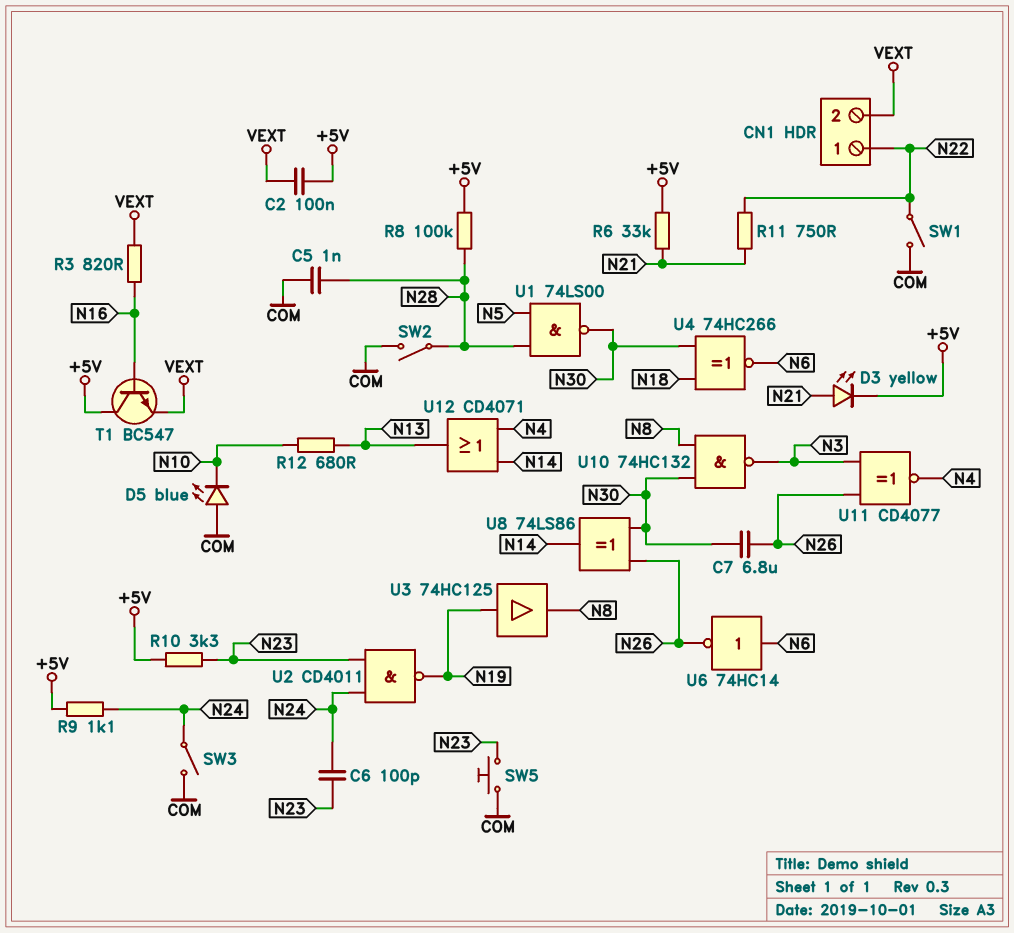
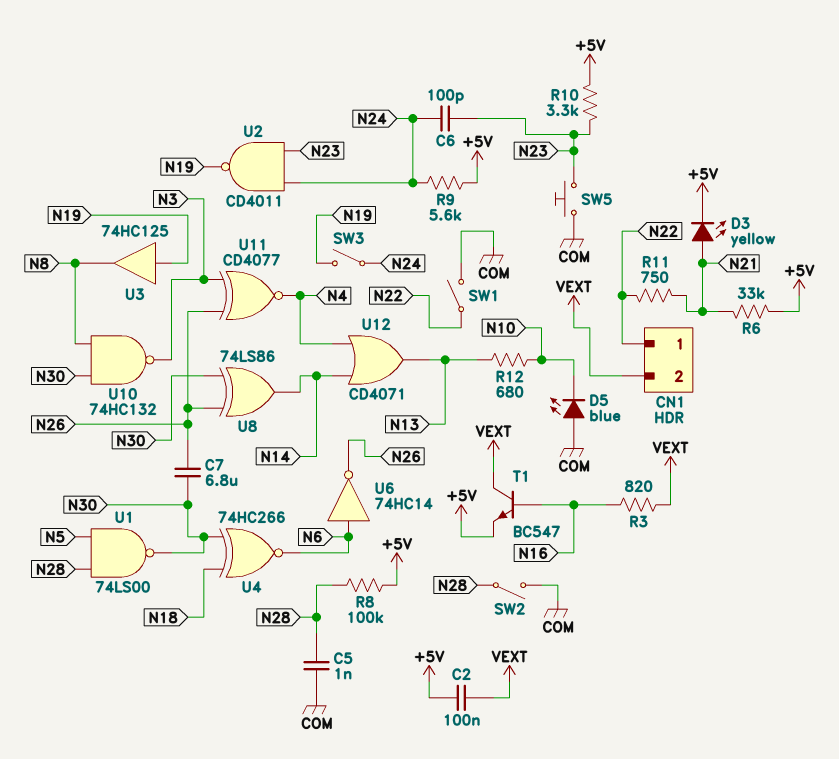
R9: 1.1k (+5V, N24) -> 5.6k (+5V, N24)
SW3: switch (COM, N24) -> switch (N19, N24)
T1: NPN BC547 (B N16, C +5V, E VEXT) -> NPN BC547 (B N16, C VEXT, E +5V)

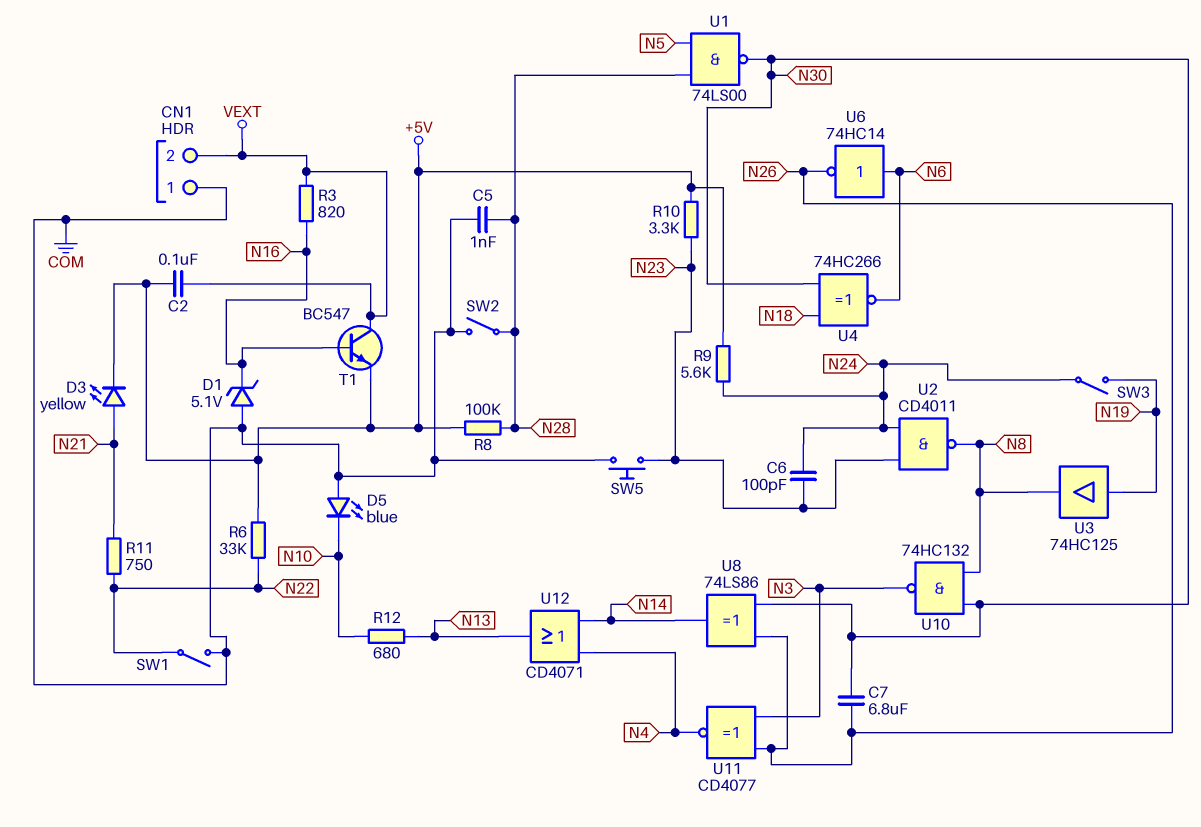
CN1 pin 1: N22 -> COM
D1: none -> zener 5.1V (A COM, K N16)
R6: 33k (+5V, N21) -> 33k (+5V, N22)
U2: NAND CD4011 (in N23, in N24, out N19) -> NAND CD4011 (in N23, in N24, out N8)

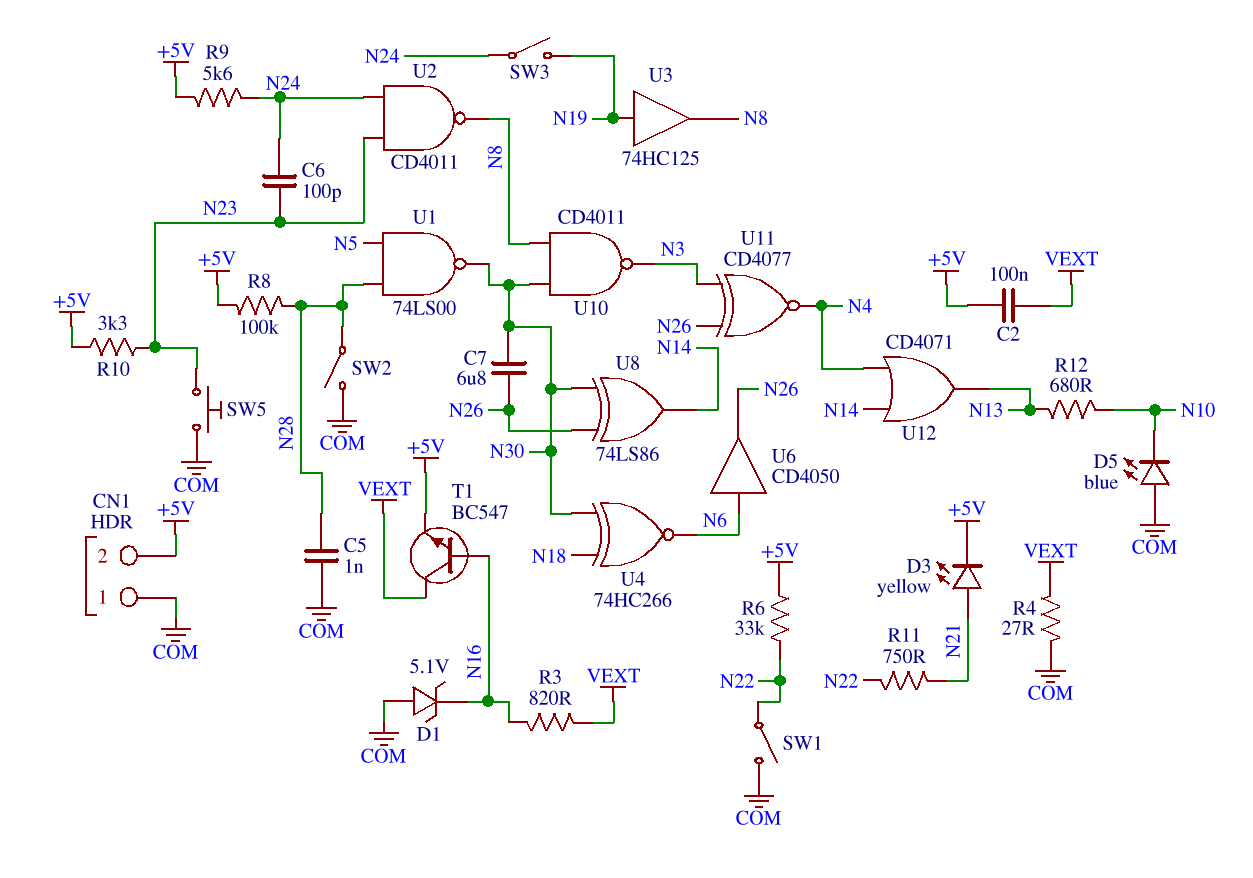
CN1 pin 2: VEXT -> +5V
R4: none -> 27 (COM, VEXT)
U6: NOT 74HC14 (in N6, out N26) -> buffer CD4050 (in N6, out N26)
U10: NAND 74HC132 (in N8, in N30, out N3) -> NAND CD4011 (in N8, in N30, out N3)

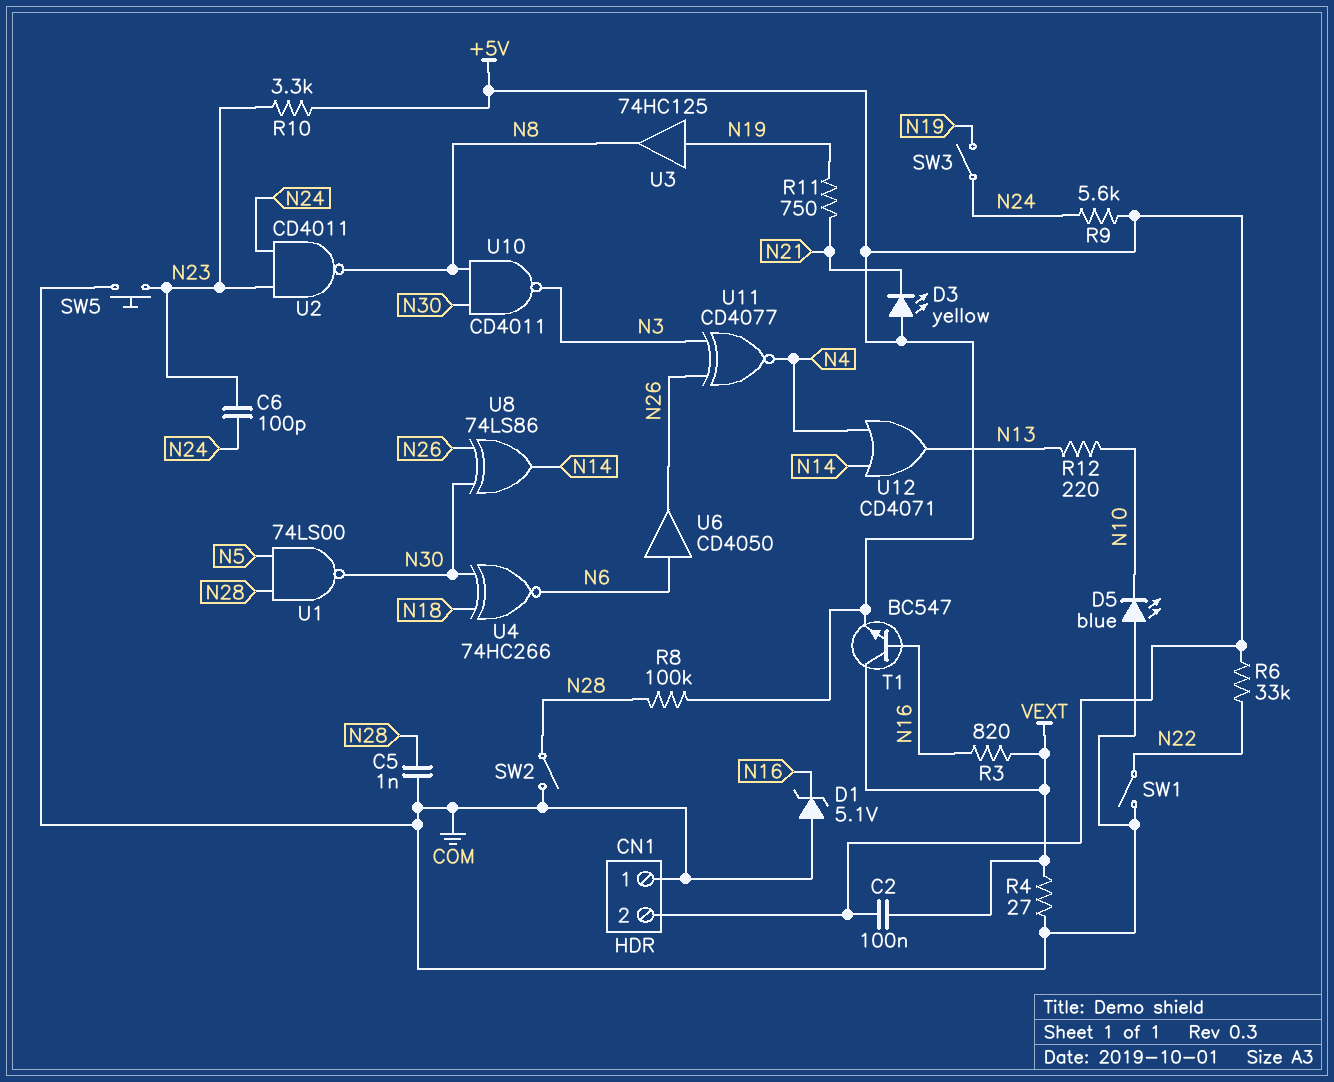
C7: 6.8uF (N26, N30) -> none
D3: LED yellow (A N21, K +5V) -> LED yellow (A +5V, K N21)
R11: 750 (N21, N22) -> 750 (N19, N21)
R12: 680 (N10, N13) -> 220 (N10, N13)

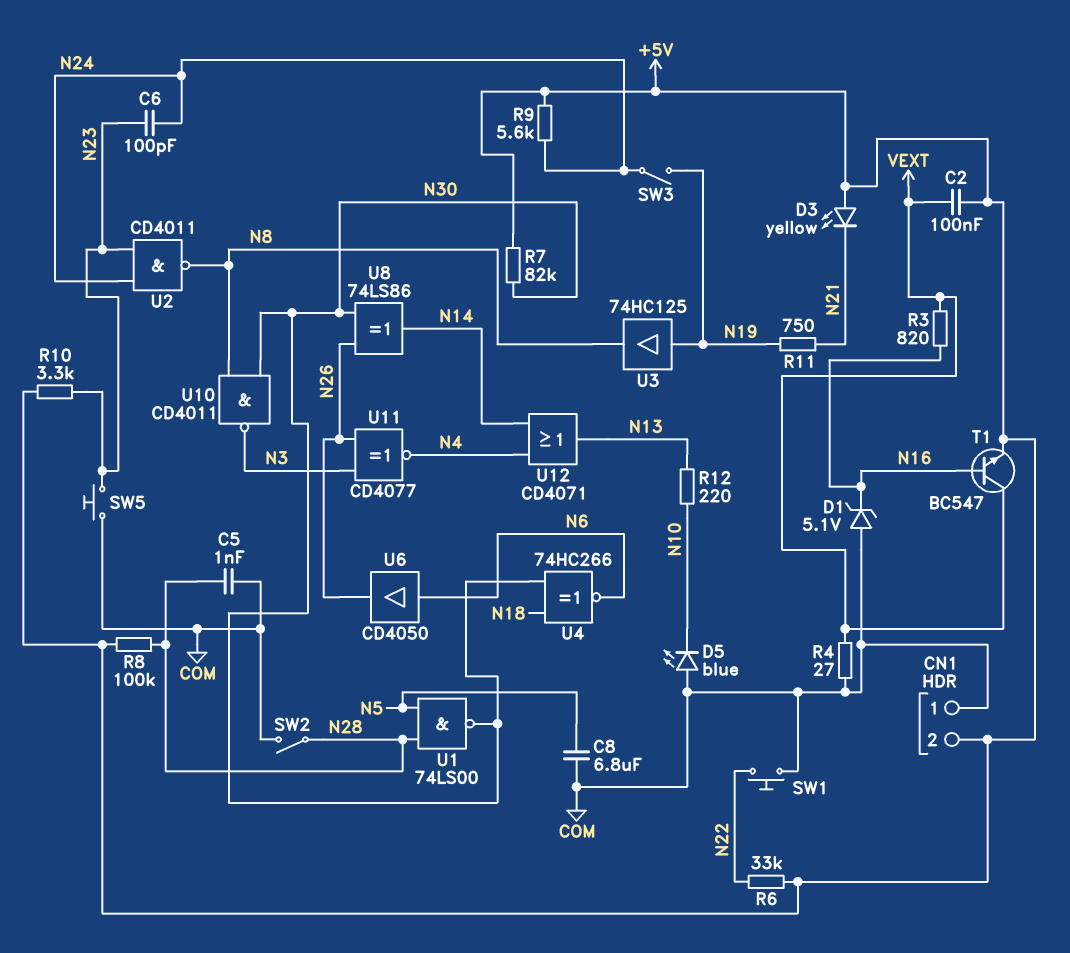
C8: none -> 6.8uF (COM, N5)
R7: none -> 82k (+5V, N30)
SW1: switch (COM, N22) -> button (COM, N22)

